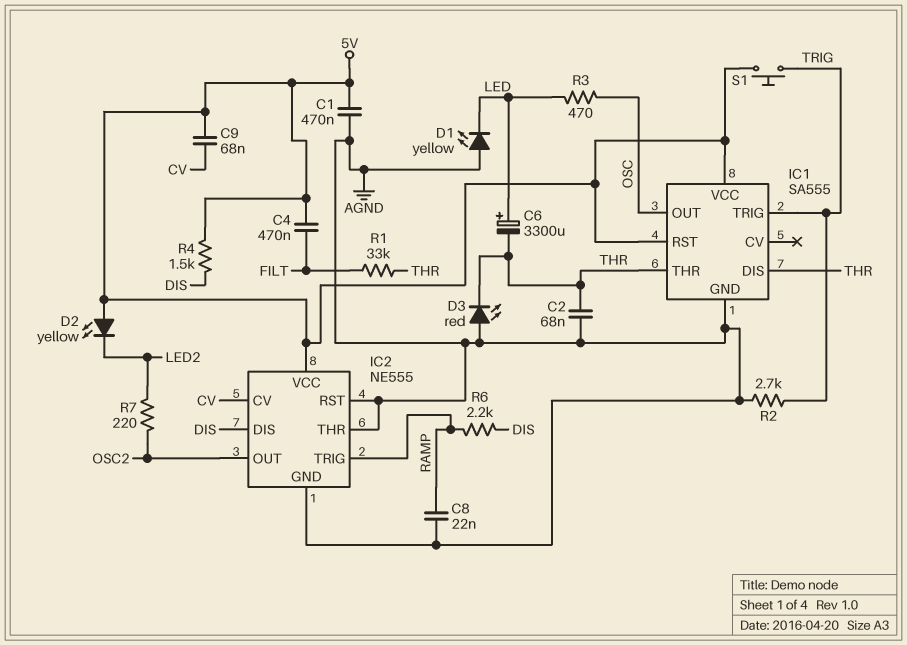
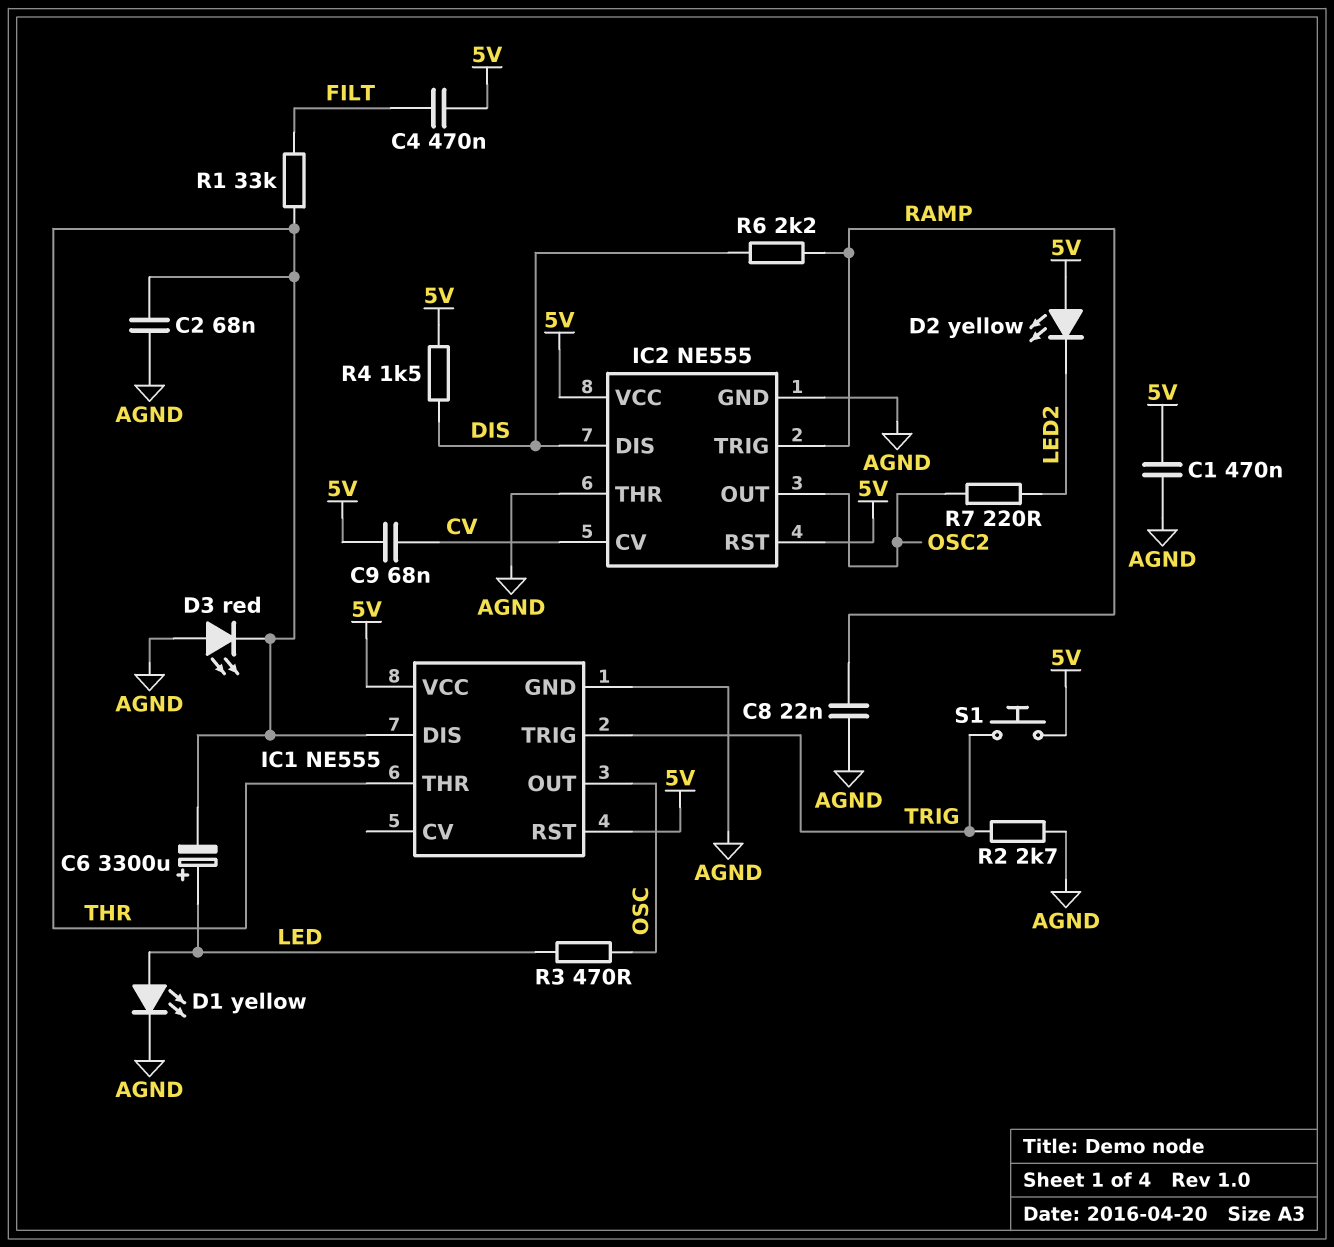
D1: LED yellow (A AGND, K LED) -> LED yellow (A LED, K AGND)
IC1: SA555 -> NE555
IC2 pin RST: AGND -> 5V

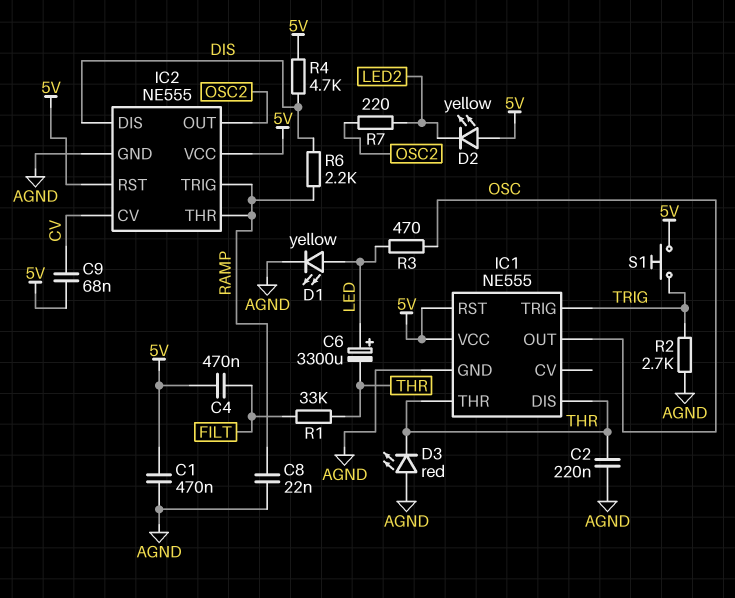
C2: 68nF (AGND, THR) -> 220nF (AGND, THR)
IC2 pin THR: AGND -> RAMP
R4: 1.5k (5V, DIS) -> 4.7k (5V, DIS)

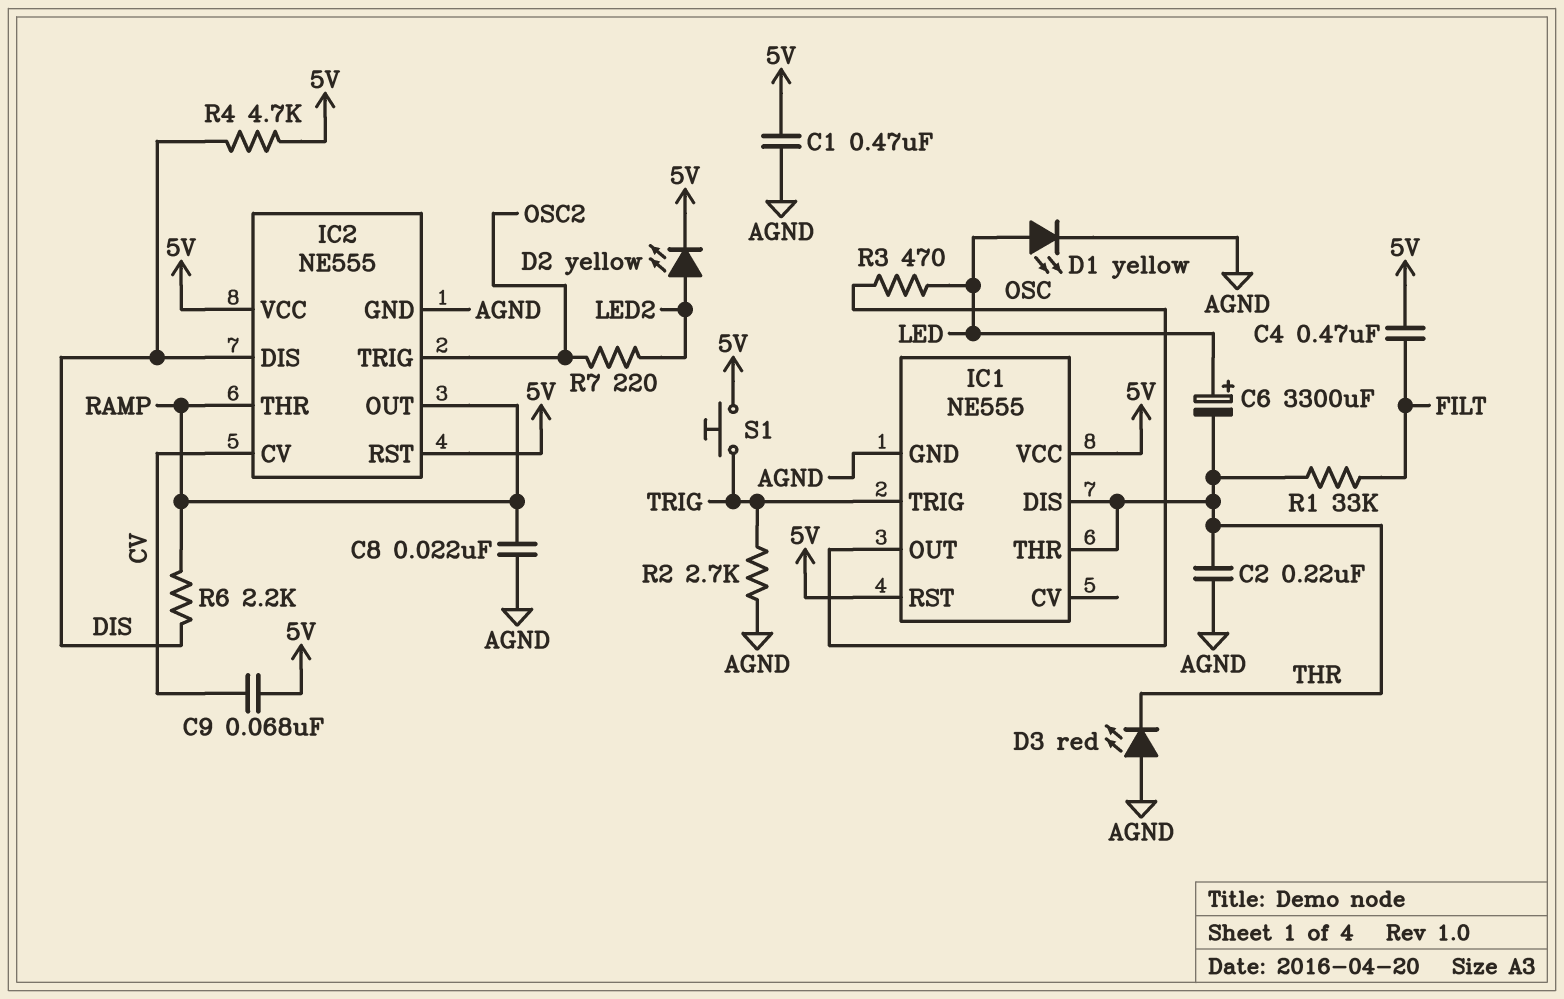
D2: LED yellow (A 5V, K LED2) -> LED yellow (A LED2, K 5V)
IC2 pin OUT: OSC2 -> RAMP
IC2 pin TRIG: RAMP -> OSC2

